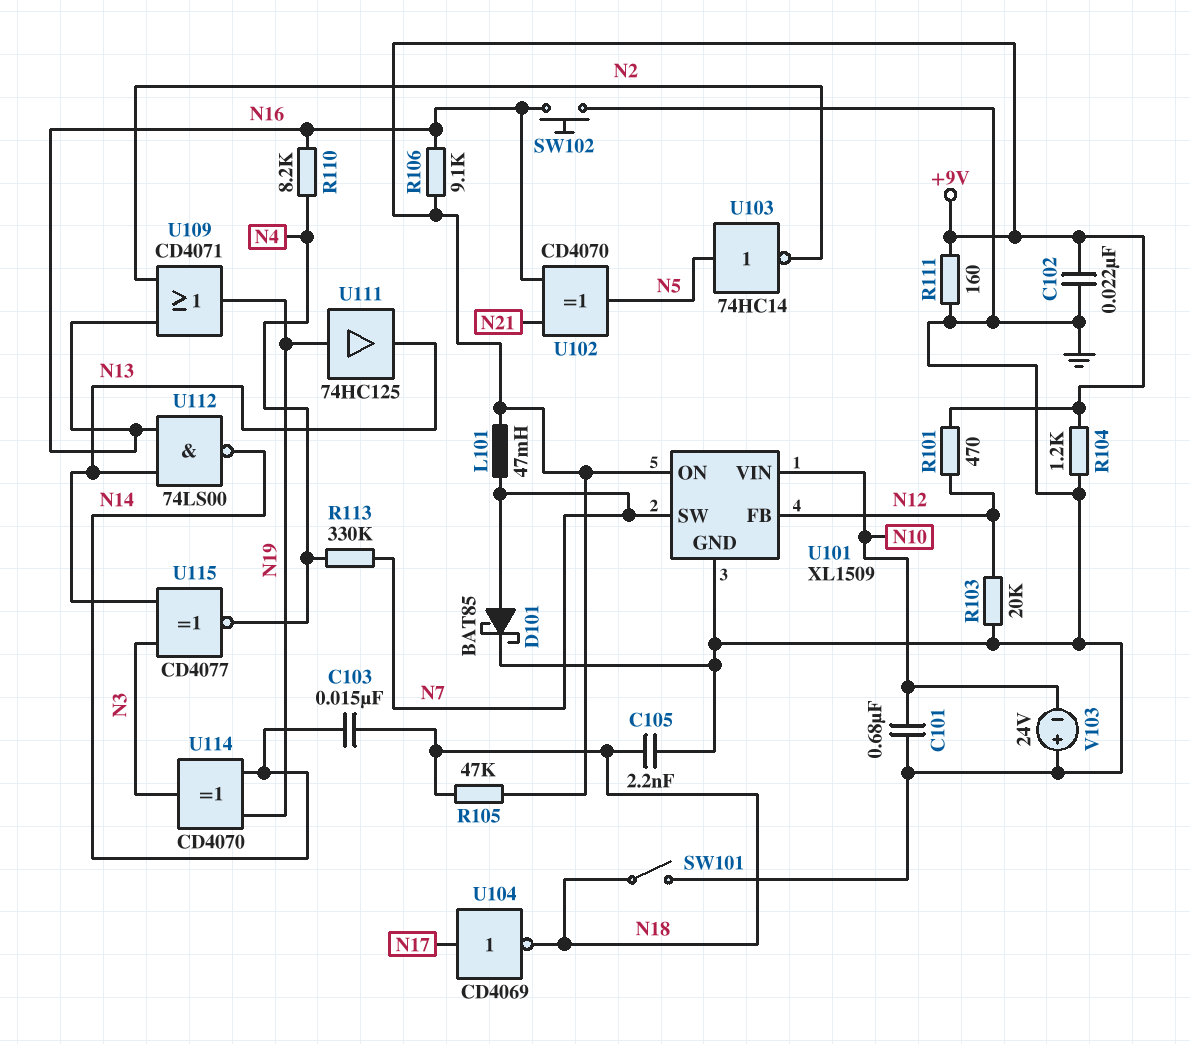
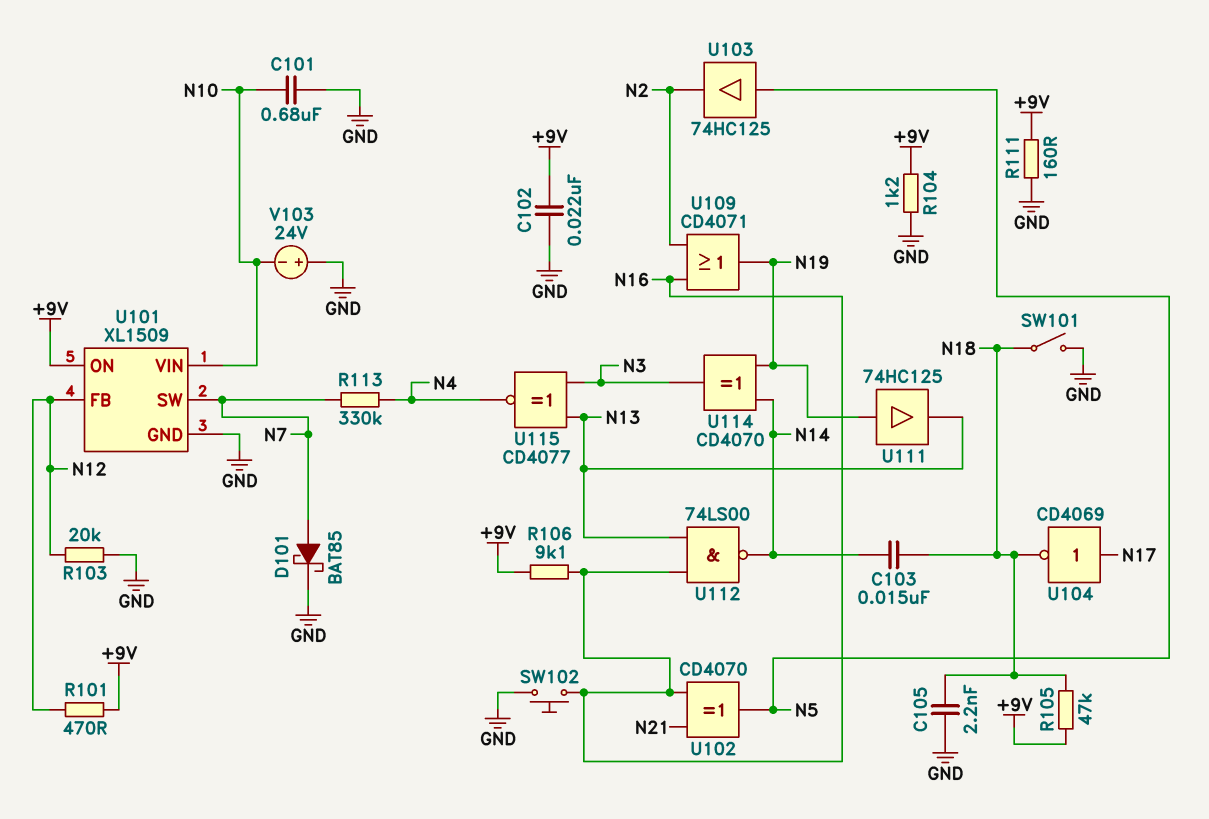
L101: 47mH (+9V, N7) -> none
R110: 8.2k (N4, N16) -> none
U103: NOT 74HC14 (in N5, out N2) -> buffer 74HC125 (in N5, out N2)

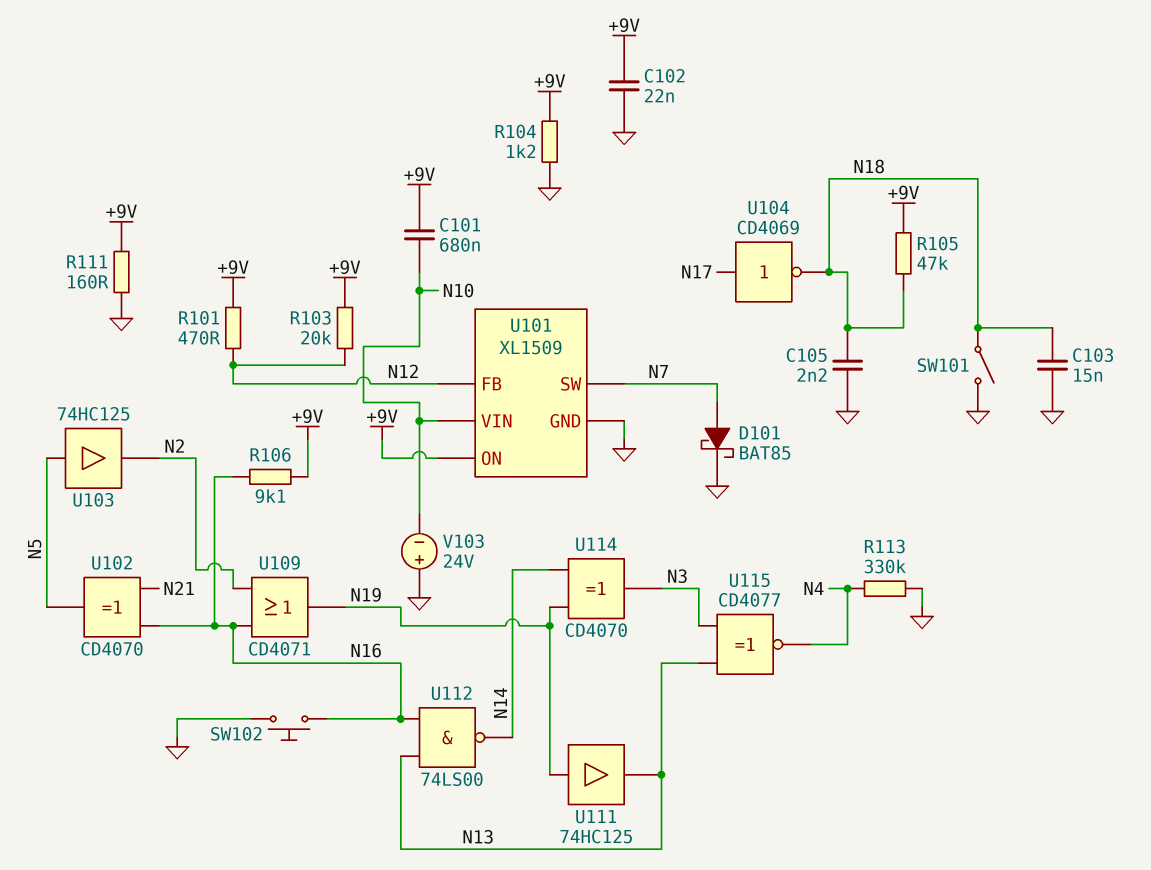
C101: 680nF (GND, N10) -> 680nF (+9V, N10)
C103: 15nF (N14, N18) -> 15nF (GND, N18)
R103: 20k (GND, N12) -> 20k (+9V, N12)
R113: 330k (N4, N7) -> 330k (GND, N4)

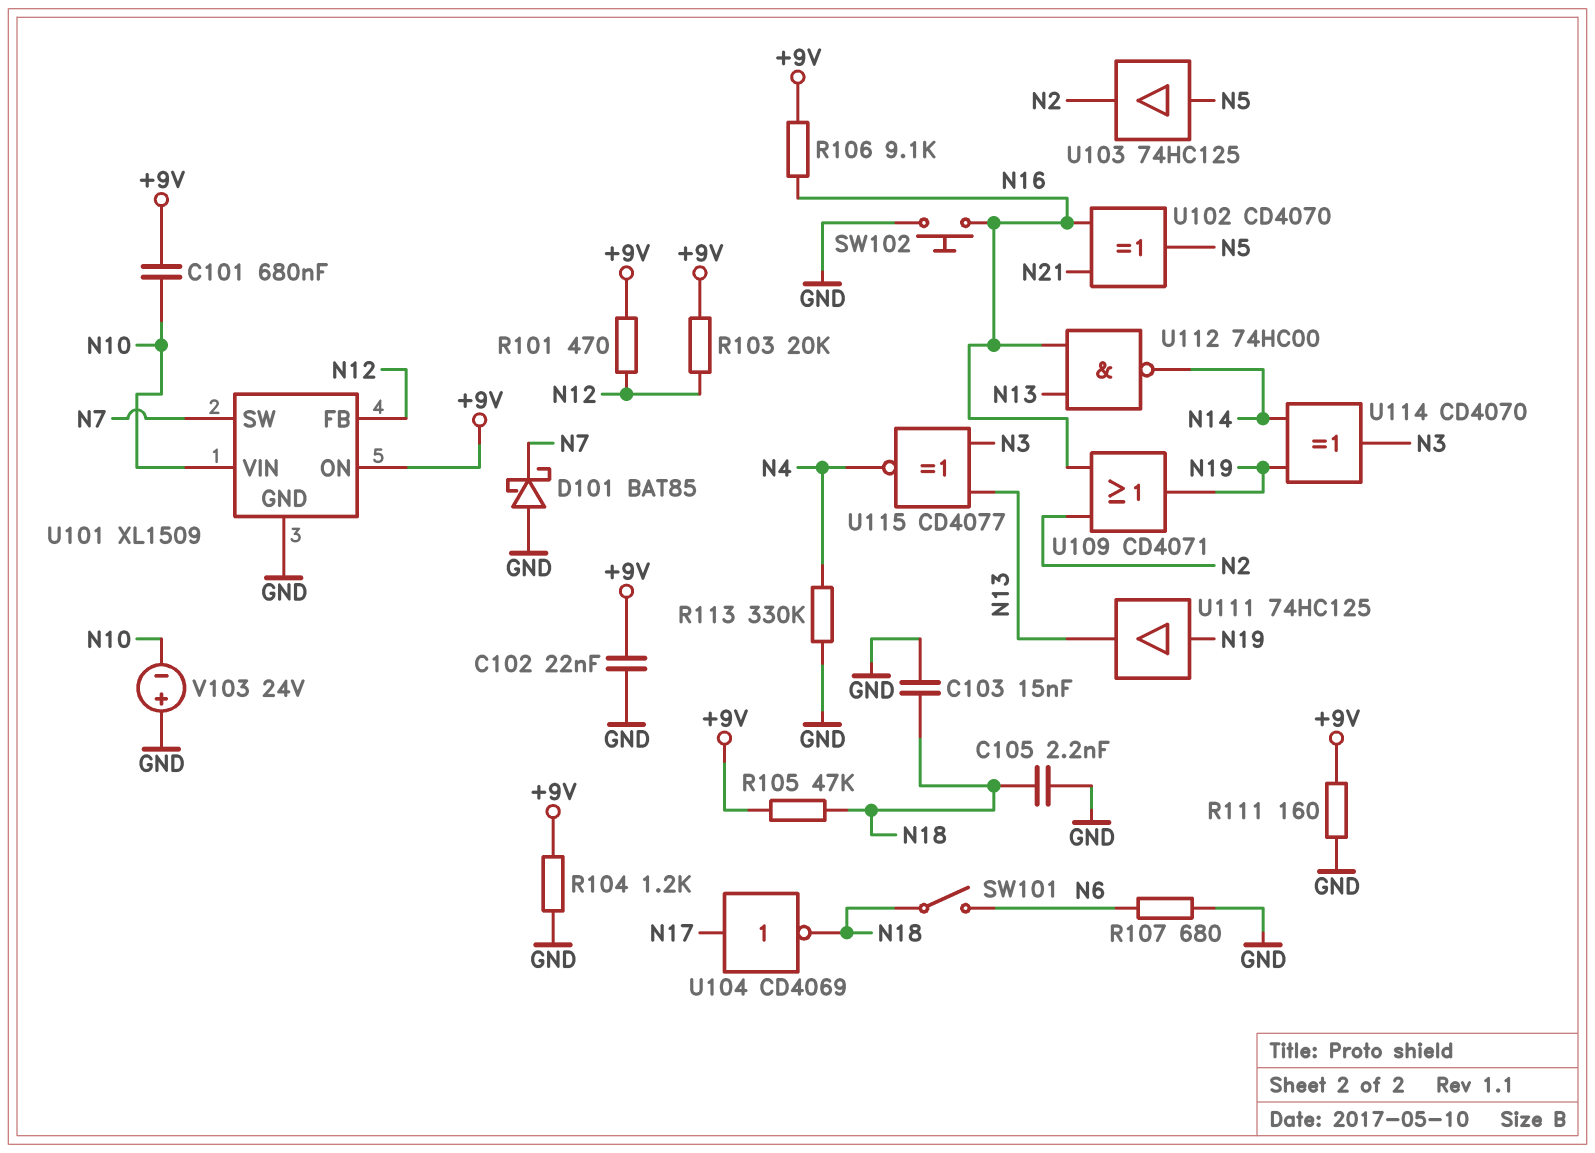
D101: schottky BAT85 (A N7, K GND) -> schottky BAT85 (A GND, K N7)
R107: none -> 680 (GND, N6)
SW101: switch (GND, N18) -> switch (N6, N18)
U112: NAND 74LS00 (in N13, in N16, out N14) -> NAND 74HC00 (in N13, in N16, out N14)

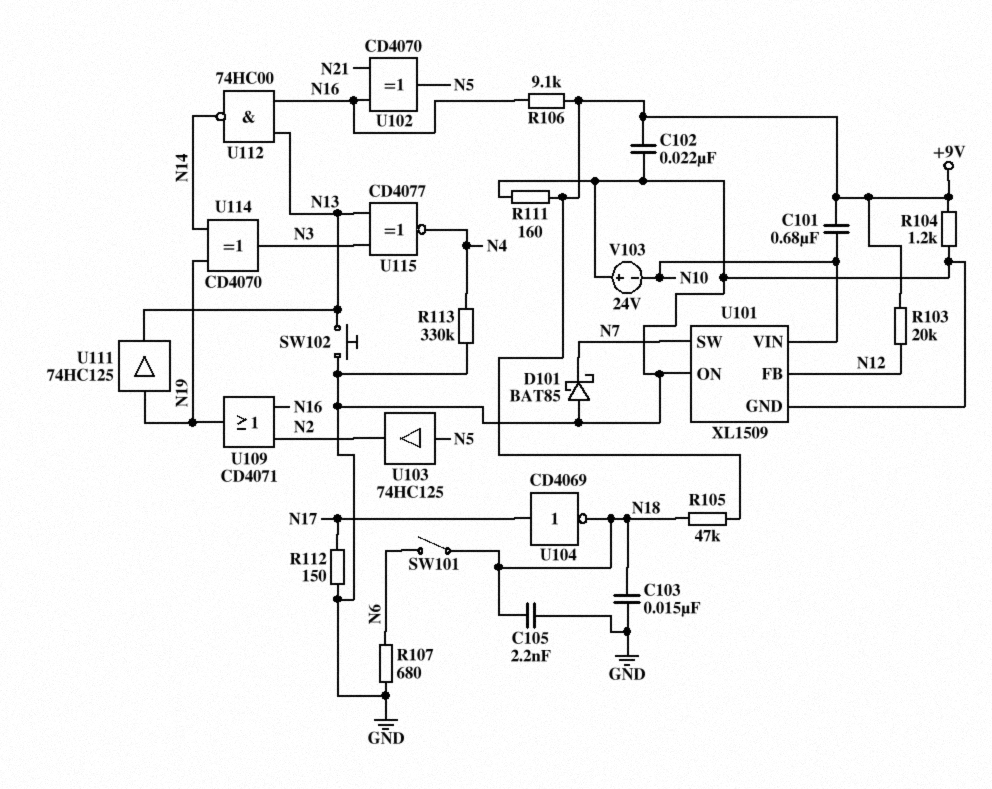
R101: 470 (+9V, N12) -> none
R112: none -> 150 (GND, N17)
SW102: button (GND, N16) -> button (GND, N13)
U101 pin ON: +9V -> GND

